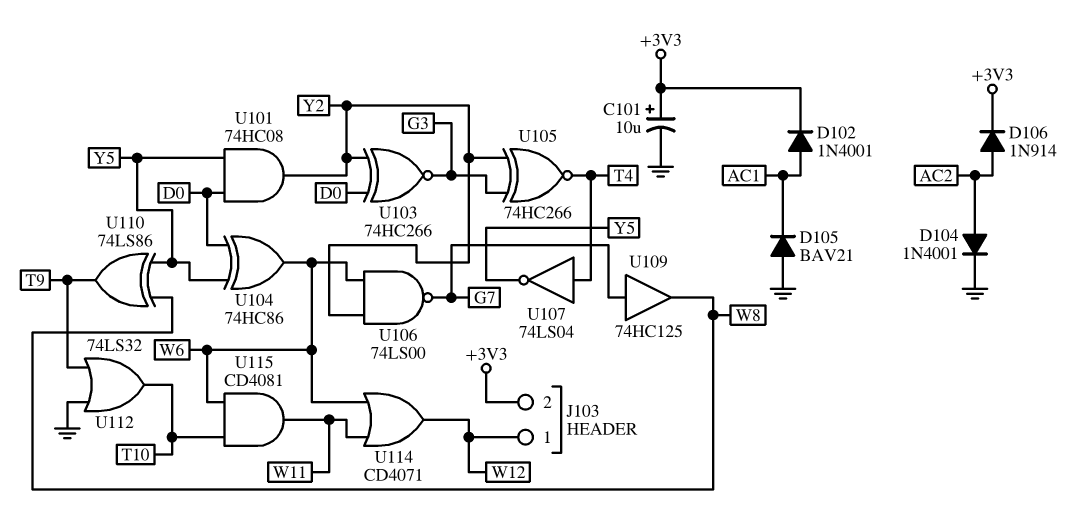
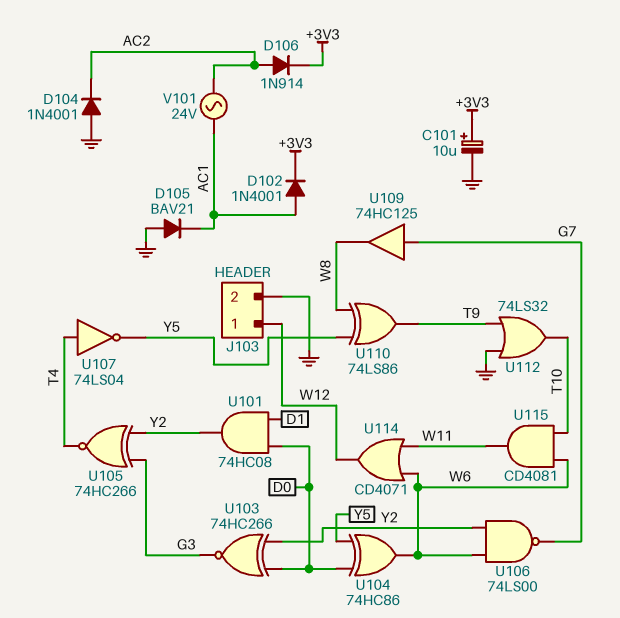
D104: diode 1N4001 (A AC2, K GND) -> diode 1N4001 (A GND, K AC2)
J103 pin 2: +3V3 -> GND
U101: AND 74HC08 (in D0, in Y5, out Y2) -> AND 74HC08 (in D0, in D1, out Y2)
V101: none -> AC 24V (AC1, AC2)

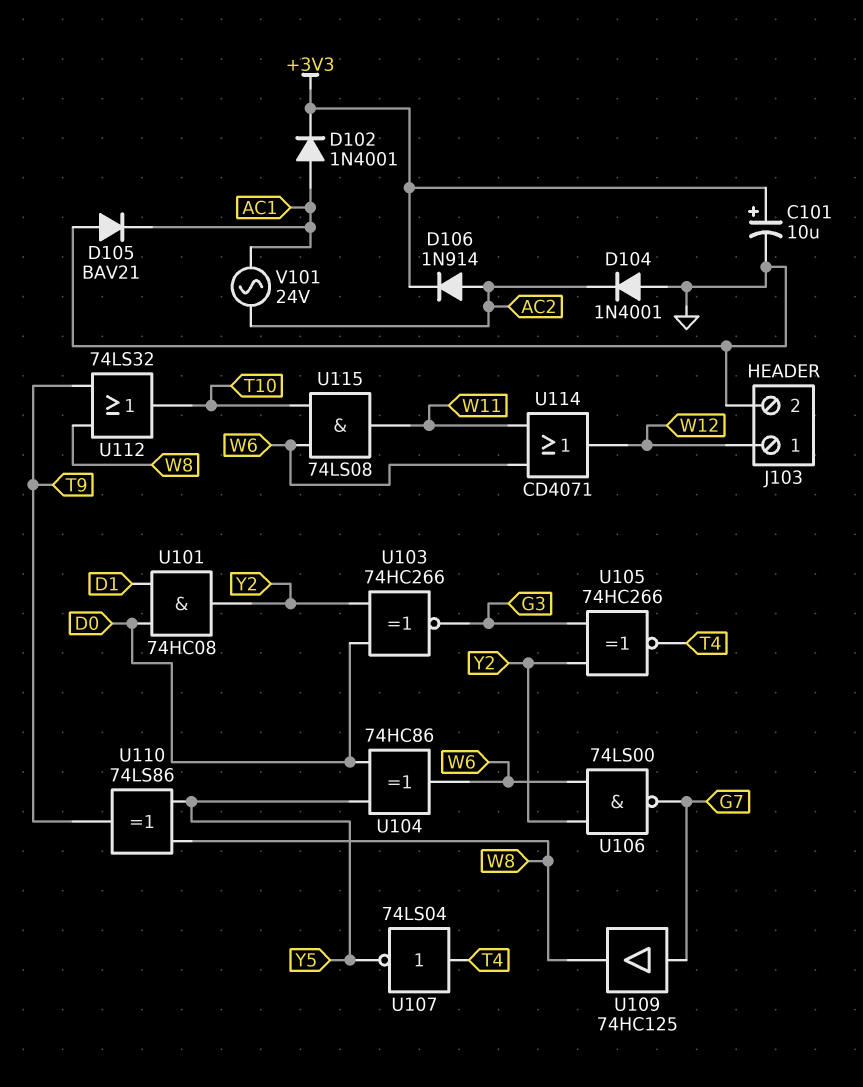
U112: OR 74LS32 (in GND, in T9, out T10) -> OR 74LS32 (in T9, in W8, out T10)
U115: AND CD4081 (in T10, in W6, out W11) -> AND 74LS08 (in T10, in W6, out W11)

